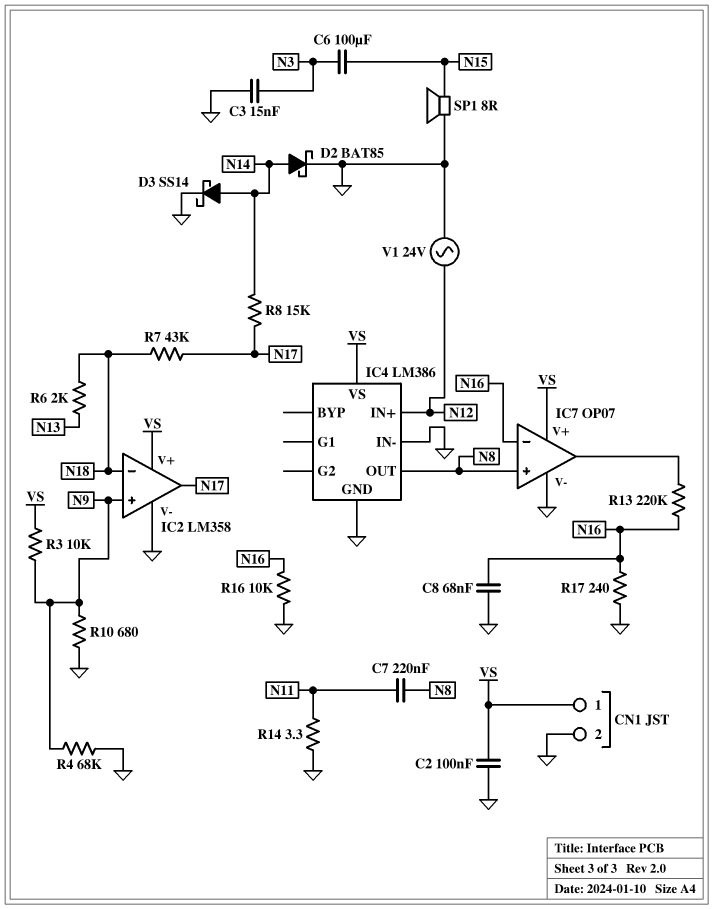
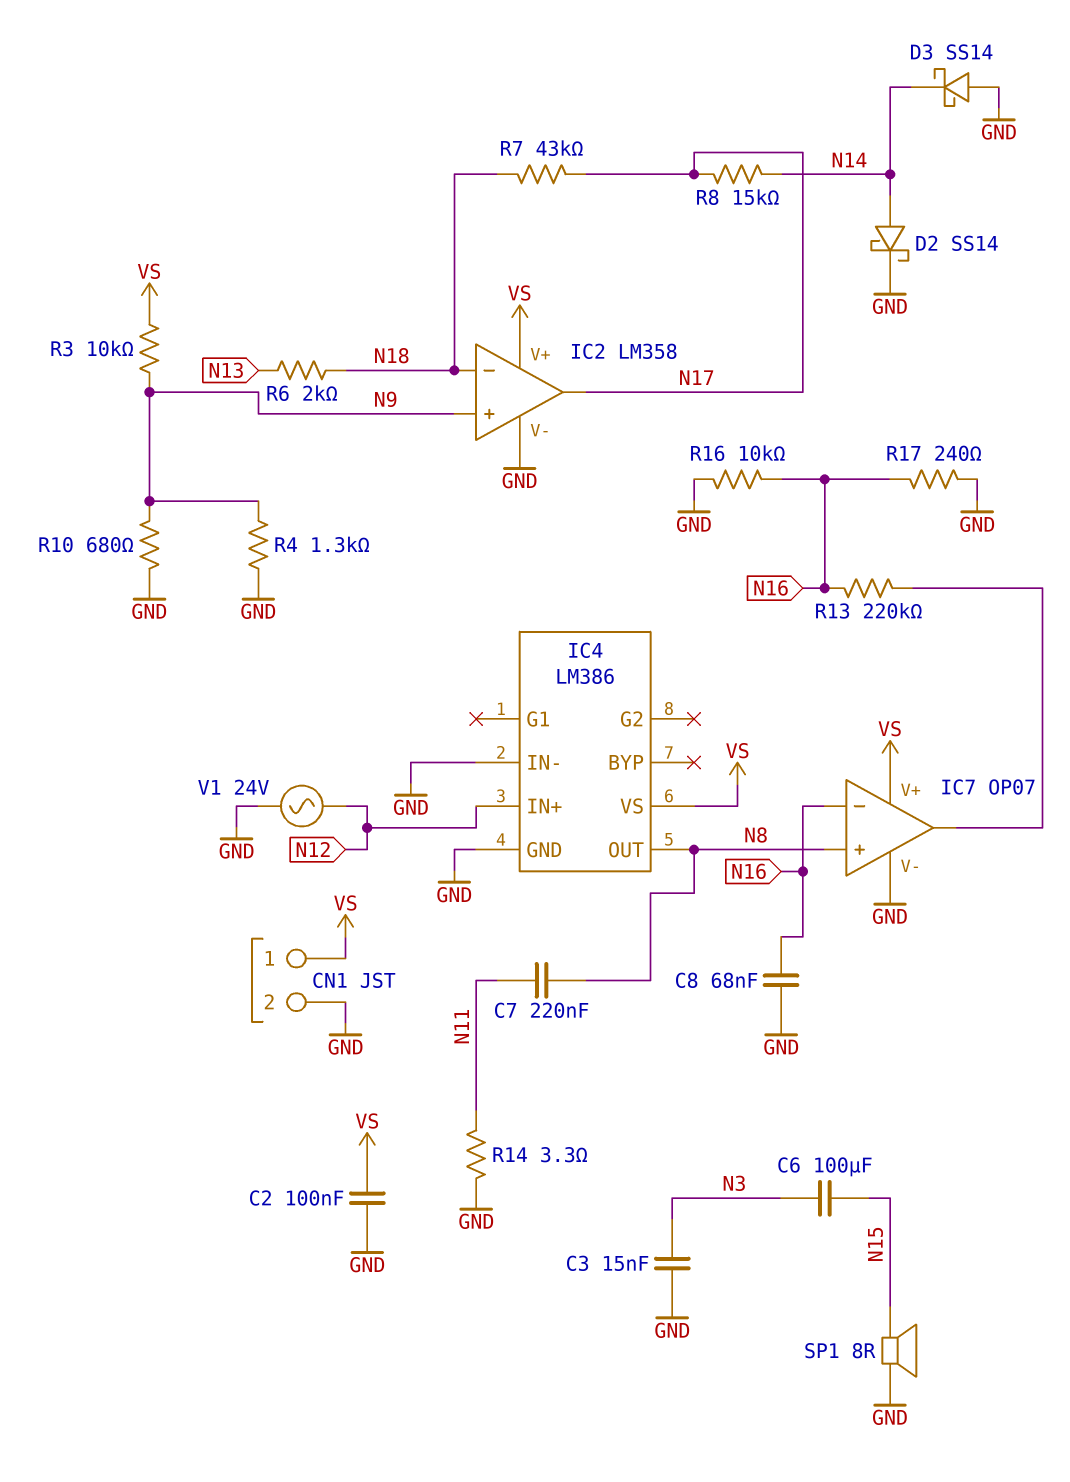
D2: schottky BAT85 (A N14, K GND) -> schottky SS14 (A N14, K GND)
D3: schottky SS14 (A N14, K GND) -> schottky SS14 (A GND, K N14)
R4: 68k (GND, N9) -> 1.3k (GND, N9)

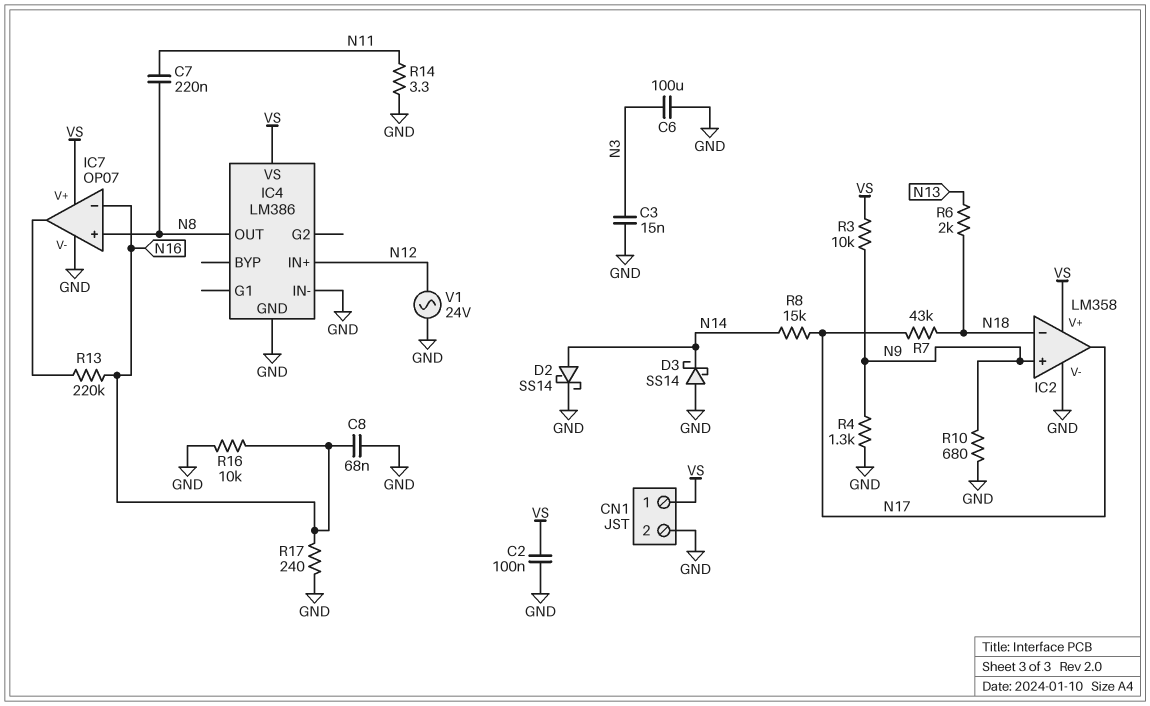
C6: 100uF (N3, N15) -> 100uF (GND, N3)
SP1: speaker 8R (GND, N15) -> none

